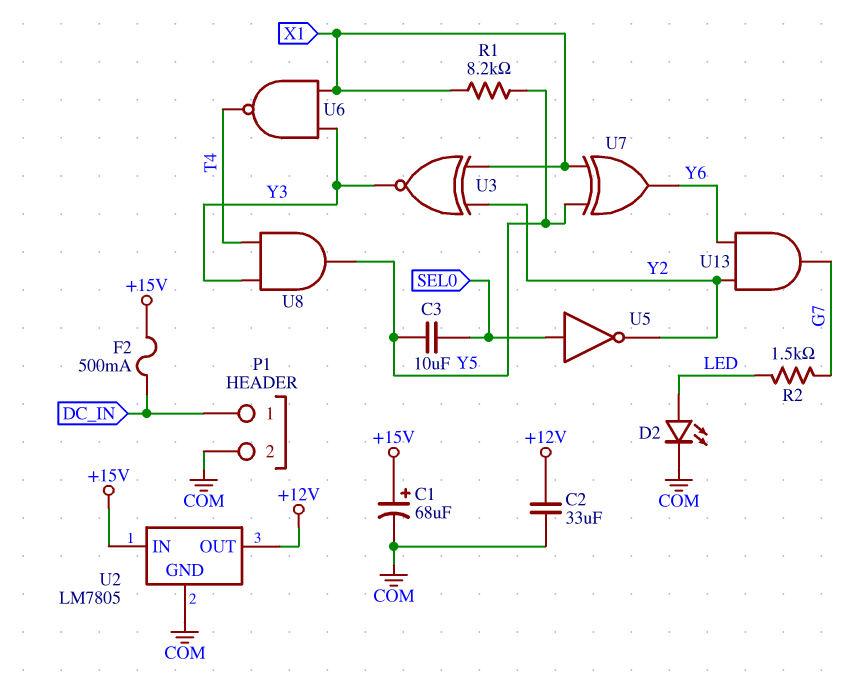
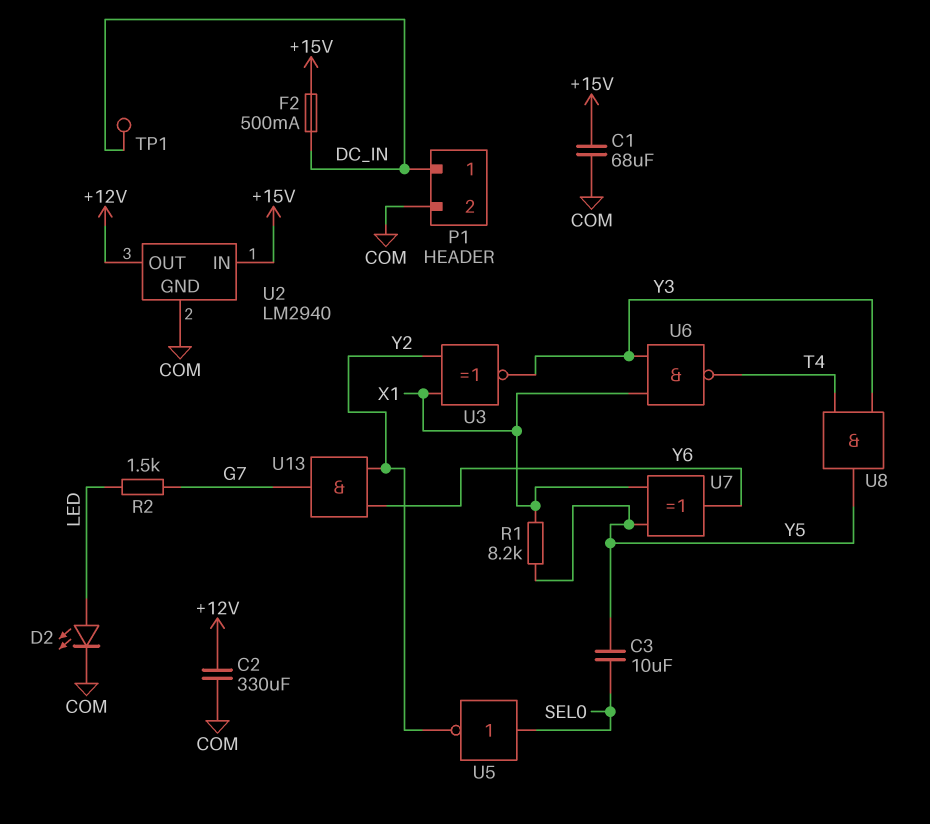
C1: 68uF (plus +15V, minus COM) -> 68uF (+15V, COM)
C2: 33uF (+12V, COM) -> 330uF (+12V, COM)
TP1: none -> test point (DC_IN)
U2: LM7805 -> LM2940

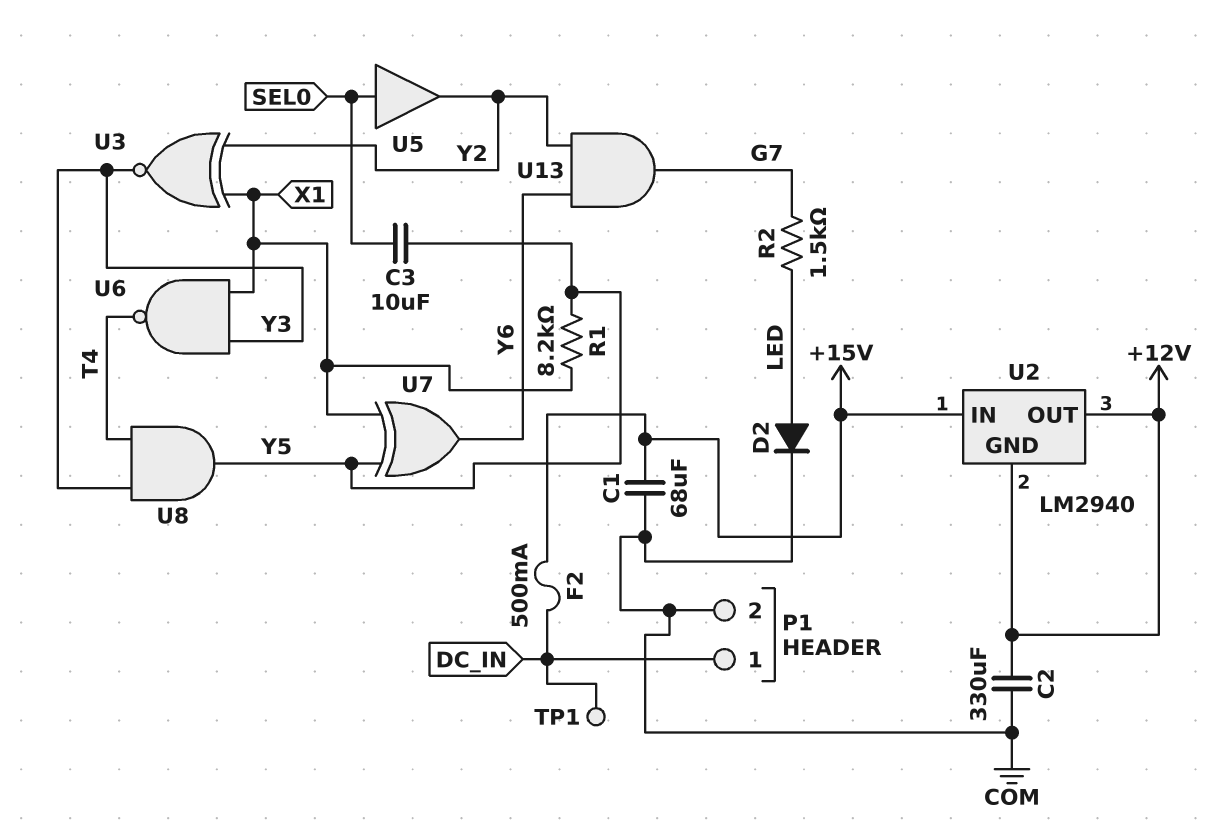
D2: LED (A LED, K COM) -> diode (A LED, K COM)
U2 pin GND: COM -> +12V
U5: NOT (in SEL0, out Y2) -> buffer (in SEL0, out Y2)

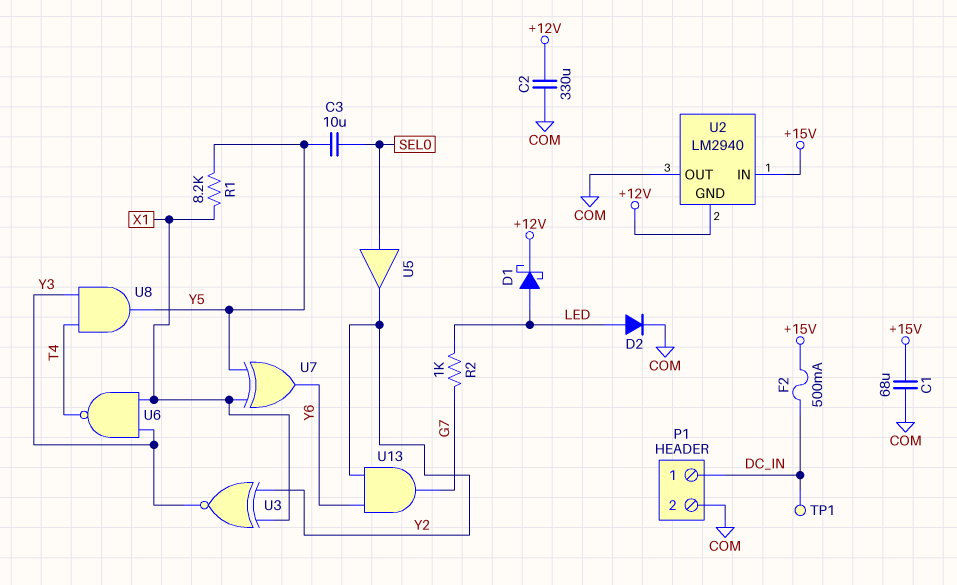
D1: none -> schottky (A LED, K +12V)
R2: 1.5k (G7, LED) -> 1k (G7, LED)
U2 pin OUT: +12V -> COM

